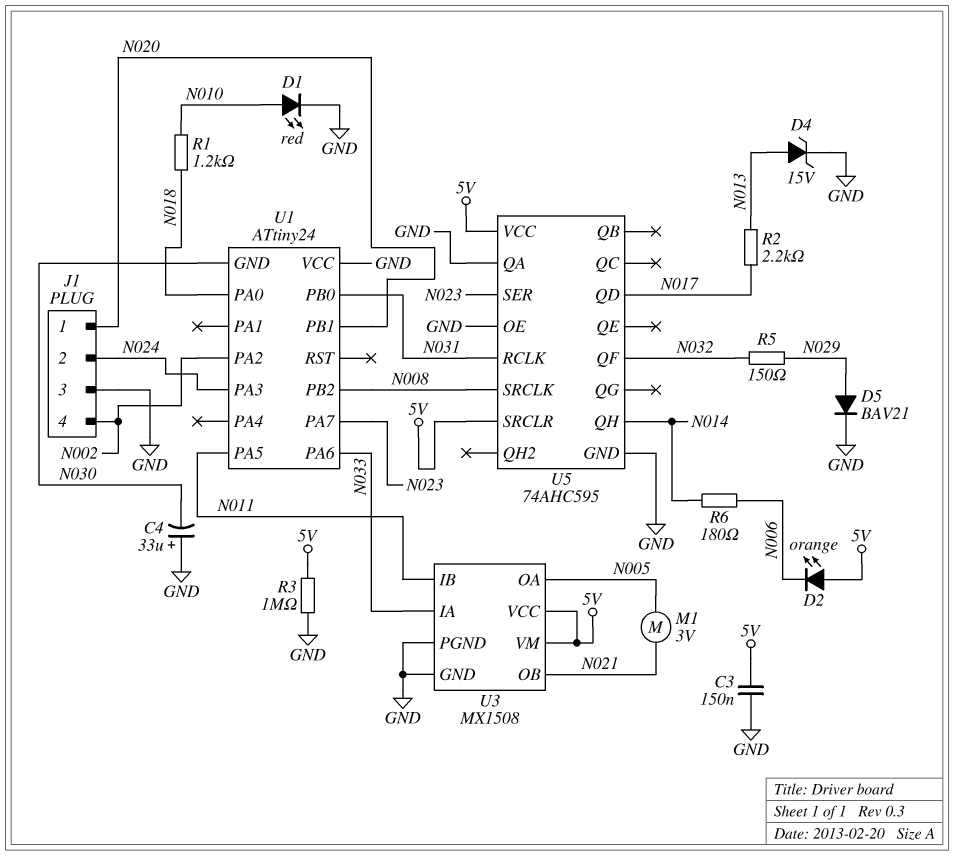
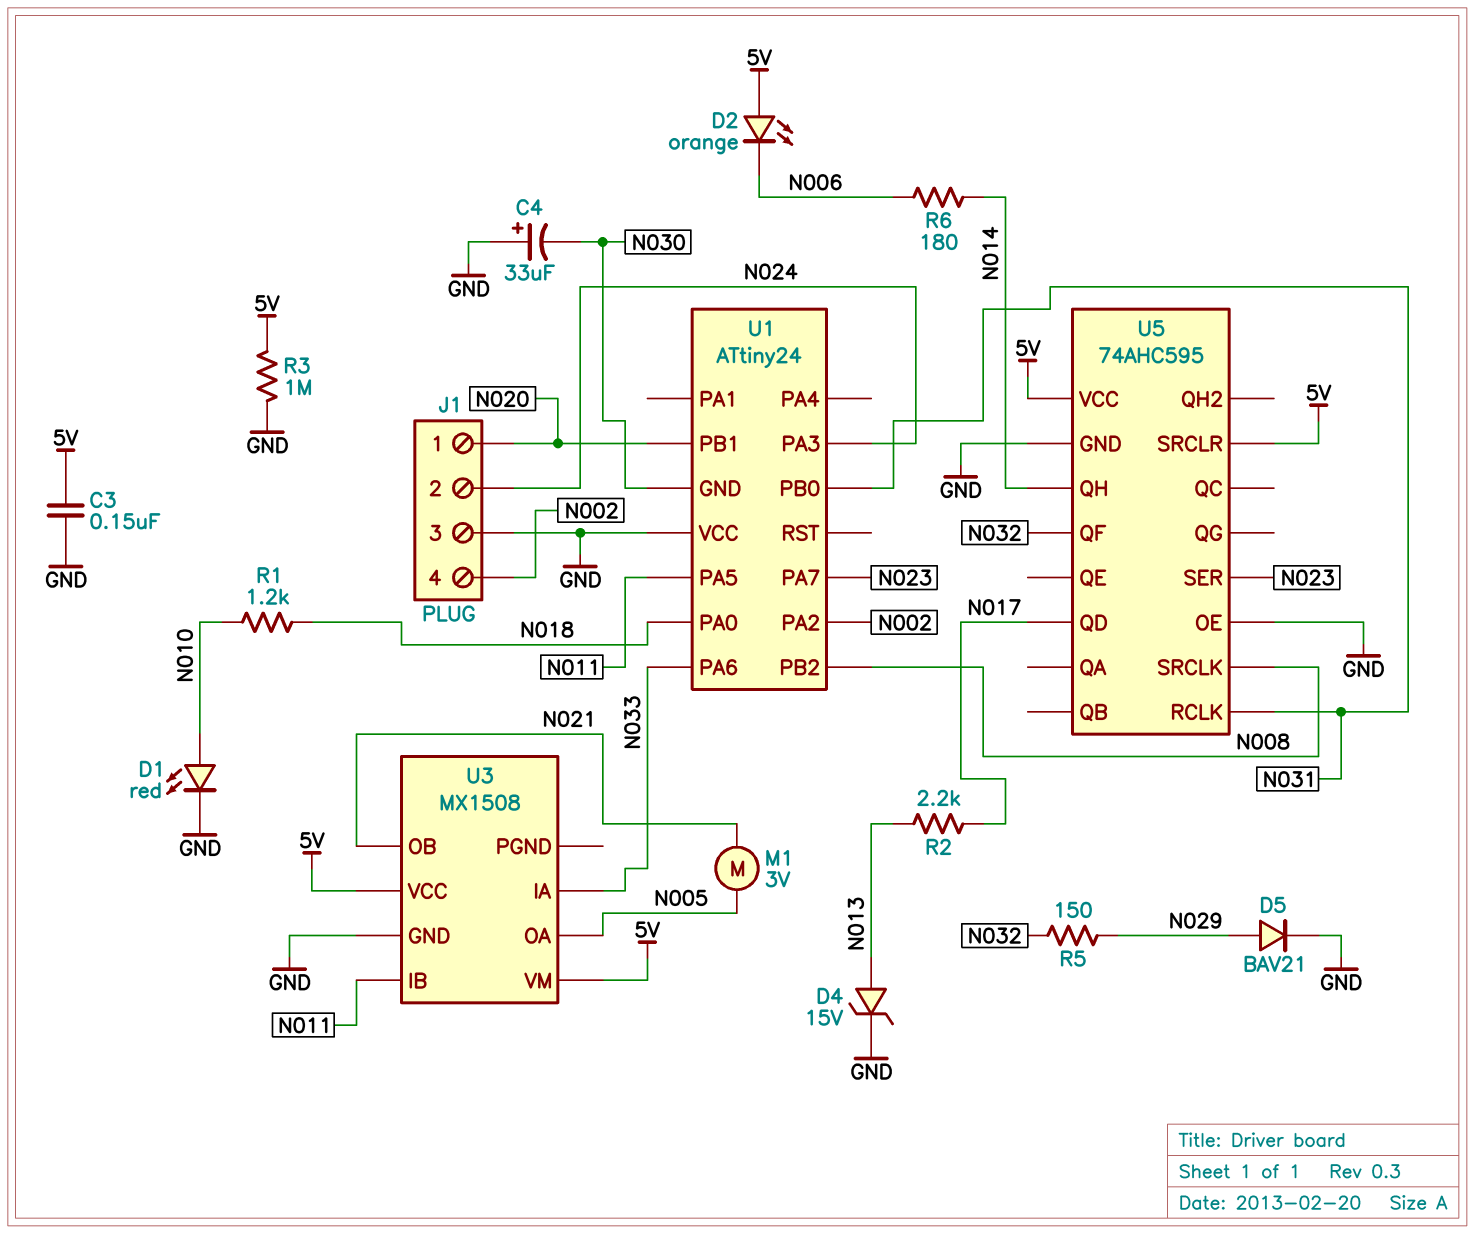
U3 pin PGND: GND -> none
U5 pin QA: GND -> none

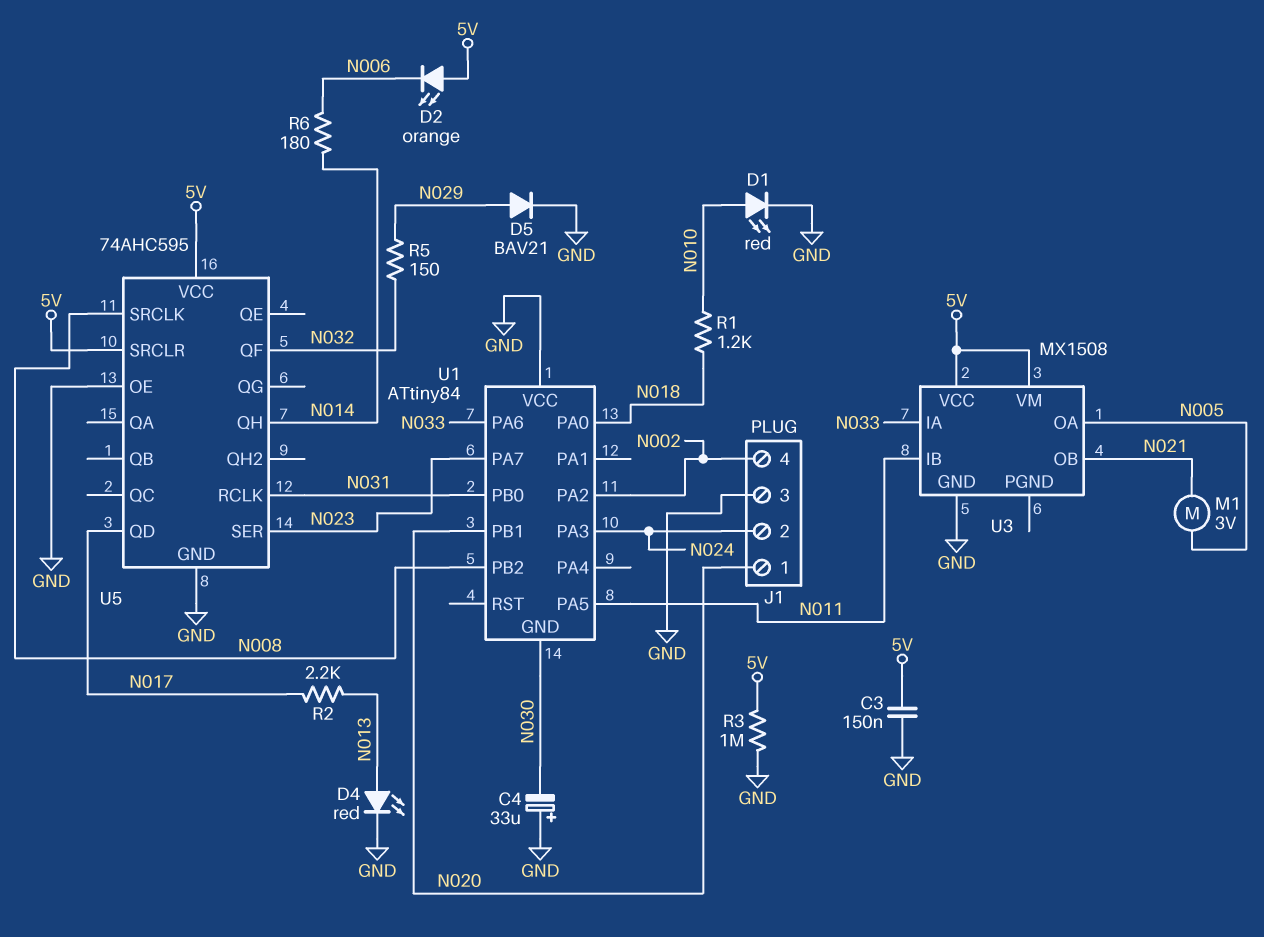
D4: zener 15V (A N013, K GND) -> LED red (A N013, K GND)
U1: ATtiny24 -> ATtiny84

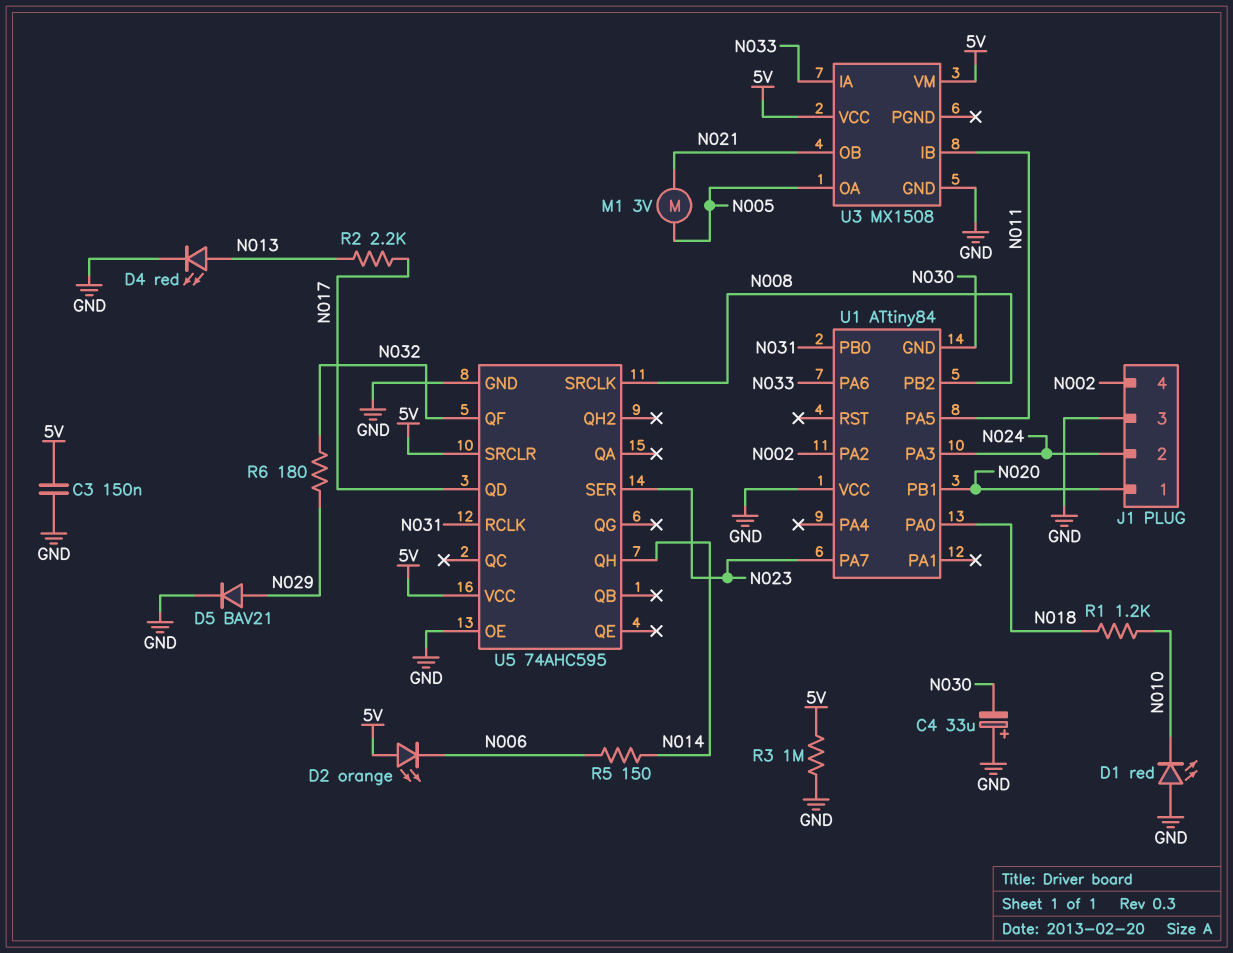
D1: LED red (A N010, K GND) -> LED red (A GND, K N010)
R5: 150 (N029, N032) -> 150 (N006, N014)
R6: 180 (N006, N014) -> 180 (N029, N032)

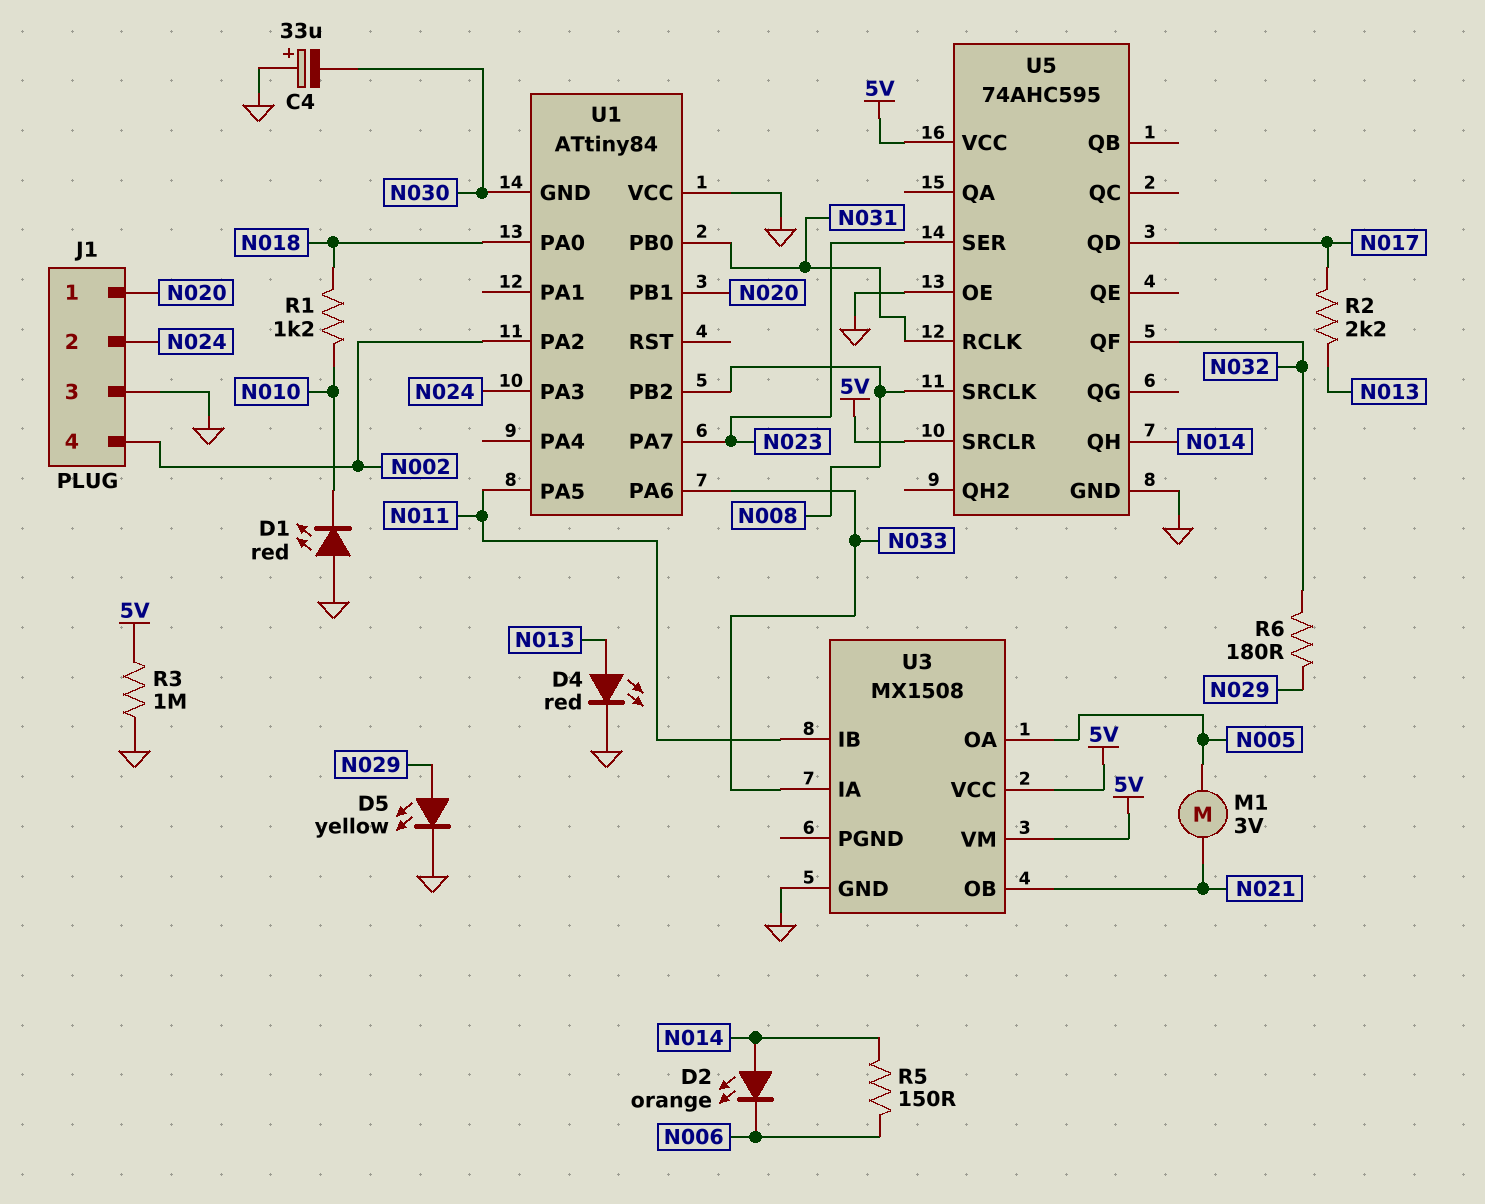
C3: 150nF (5V, GND) -> none
D2: LED orange (A 5V, K N006) -> LED orange (A N014, K N006)
D5: diode BAV21 (A N029, K GND) -> LED yellow (A N029, K GND)

